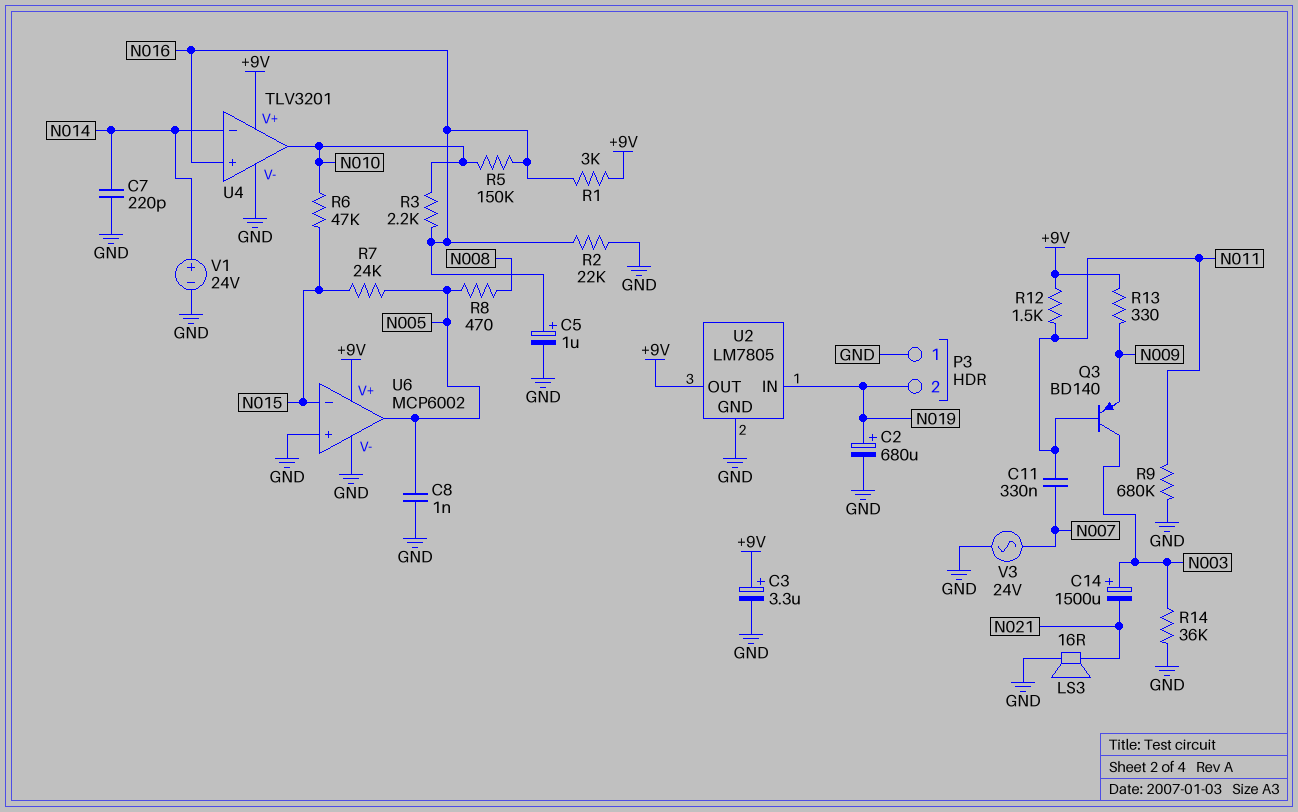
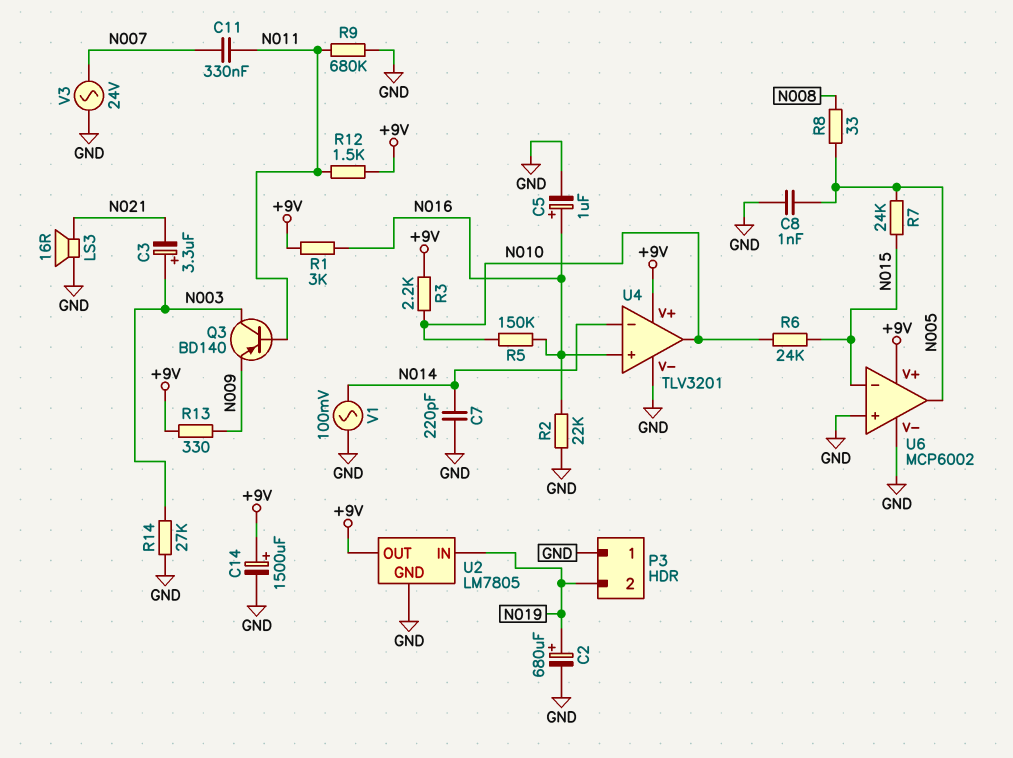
C3: 3.3uF (plus +9V, minus GND) -> 3.3uF (plus N003, minus N021)
C14: 1500uF (plus N003, minus N021) -> 1500uF (plus +9V, minus GND)
R3: 2.2k (N010, N016) -> 2.2k (+9V, N010)
R6: 47k (N010, N015) -> 24k (N010, N015)
R8: 470 (N005, N008) -> 33 (N005, N008)
R14: 36k (GND, N003) -> 27k (GND, N003)
V1: 24V (plus N014, minus GND) -> AC 100mV (GND, N014)

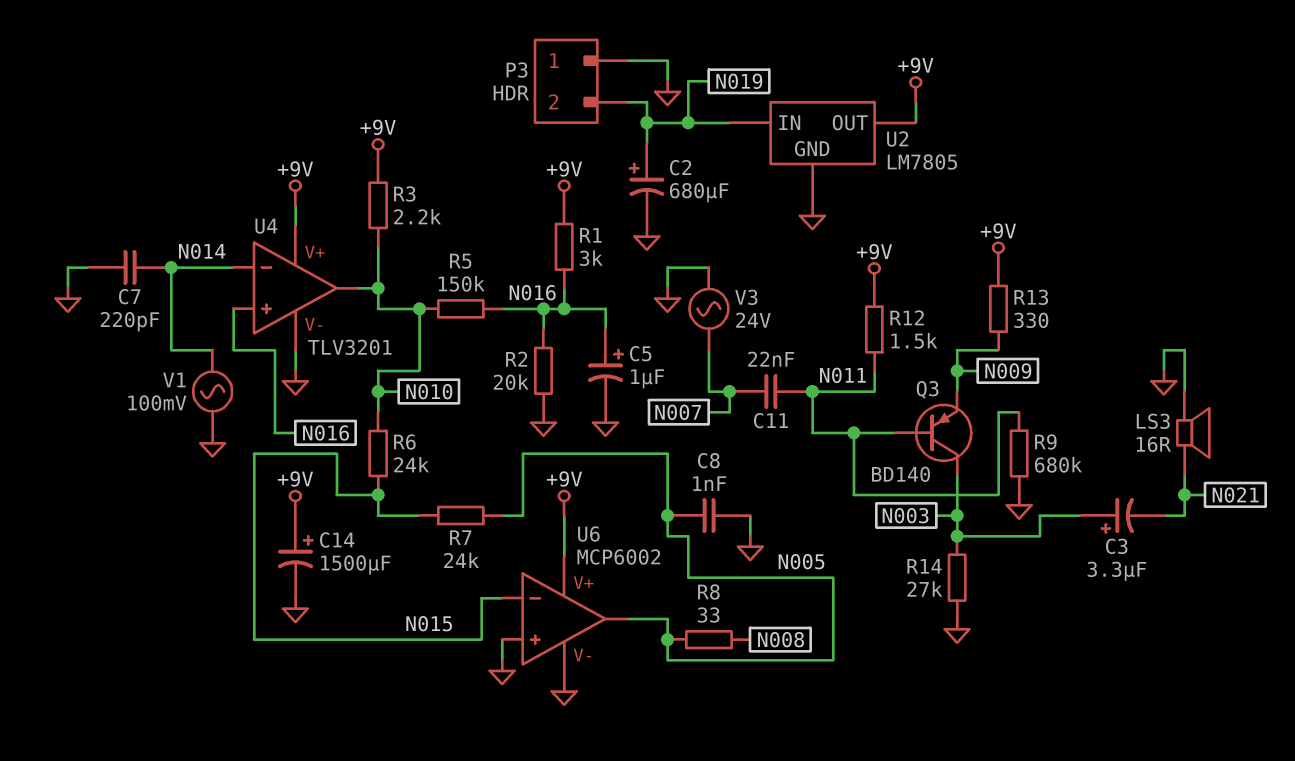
C11: 330nF (N007, N011) -> 22nF (N007, N011)
R2: 22k (GND, N016) -> 20k (GND, N016)

